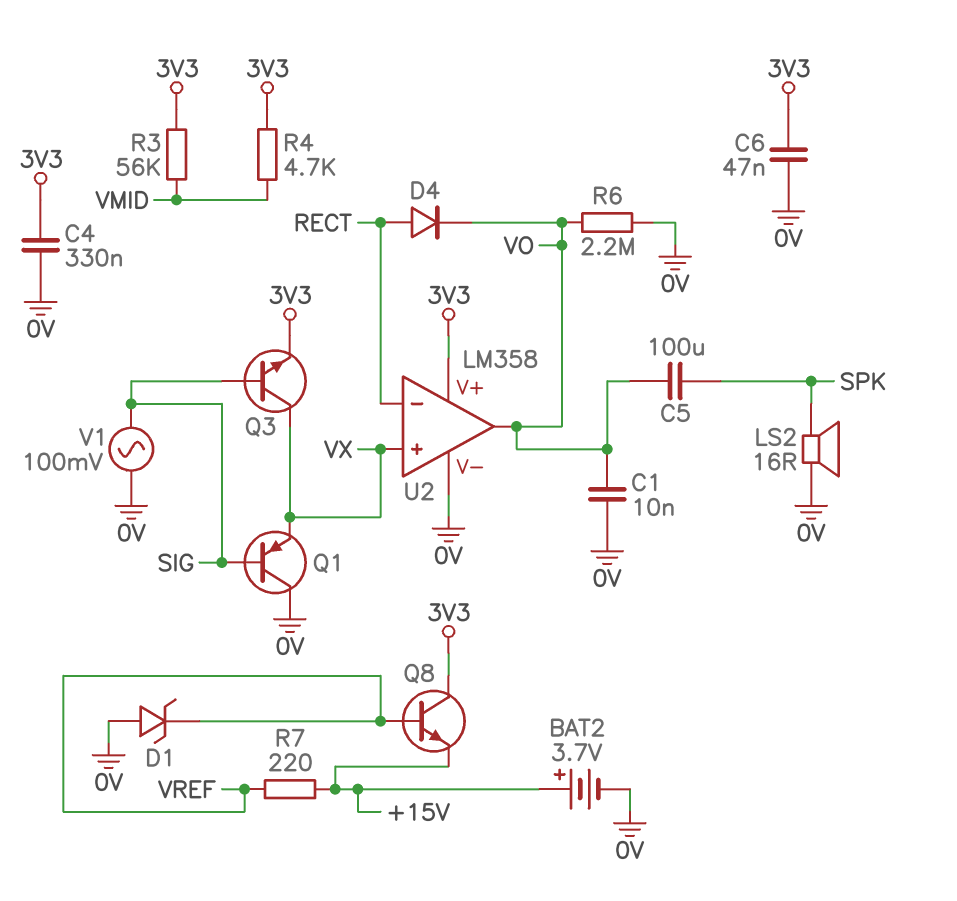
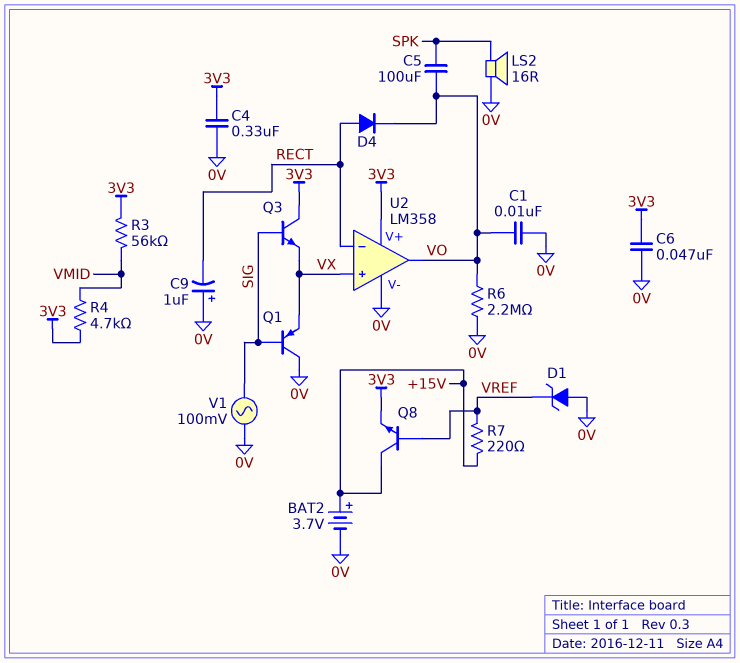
C9: none -> 1uF (plus 0V, minus RECT)
Q3: NPN (B SIG, C VX, E 3V3) -> NPN (B SIG, C 3V3, E VX)
Q8: NPN (B VREF, C 3V3, E +15V) -> NPN (B VREF, C +15V, E 3V3)

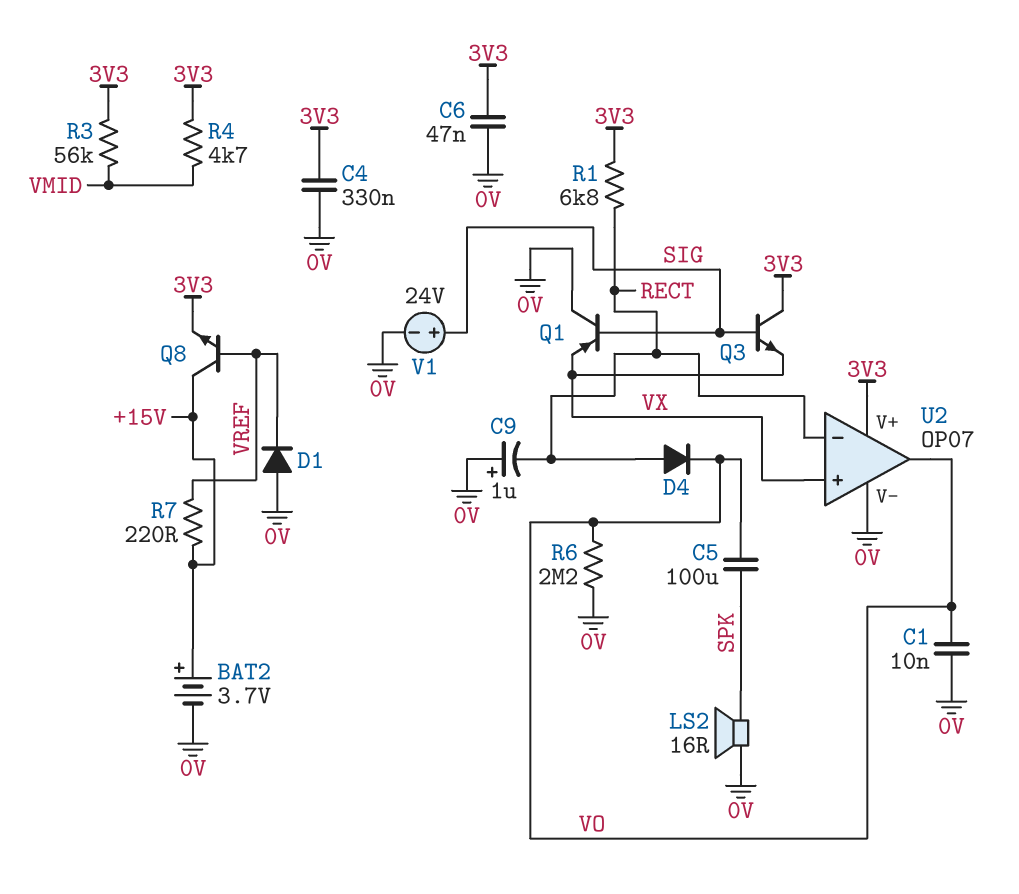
D1: zener (A 0V, K VREF) -> diode (A 0V, K VREF)
R1: none -> 6.8k (3V3, RECT)
U2: LM358 -> OP07
V1: AC 100mV (0V, SIG) -> 24V (plus SIG, minus 0V)

